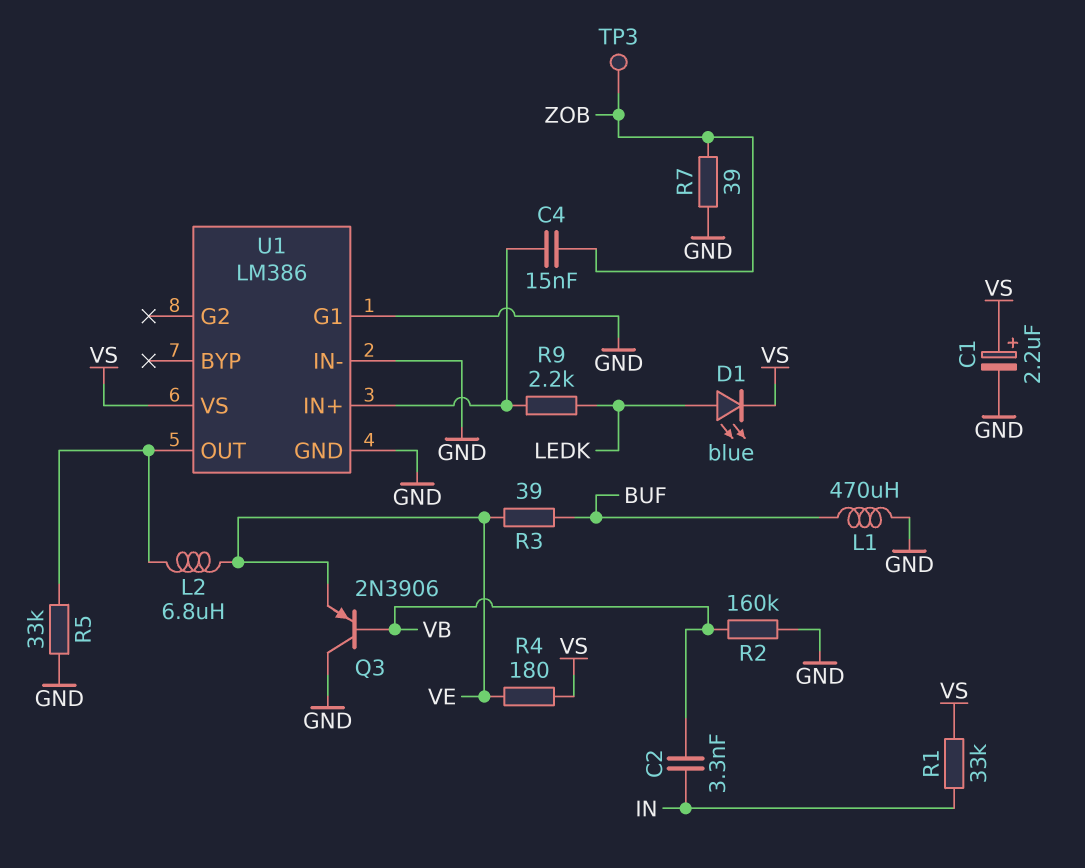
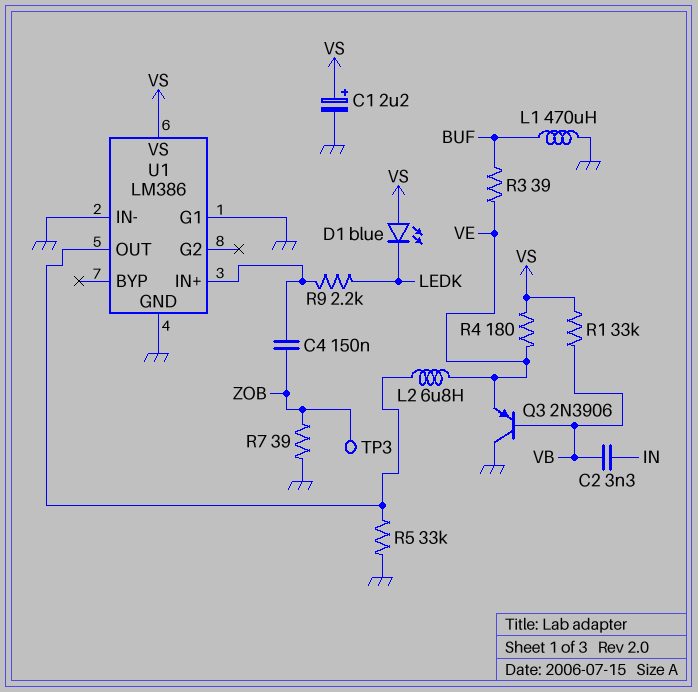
C4: 15nF (U1/IN+, ZOB) -> 150nF (U1/IN+, ZOB)
D1: LED blue (A LEDK, K VS) -> LED blue (A VS, K LEDK)
R1: 33k (IN, VS) -> 33k (VB, VS)
R2: 160k (GND, VB) -> none

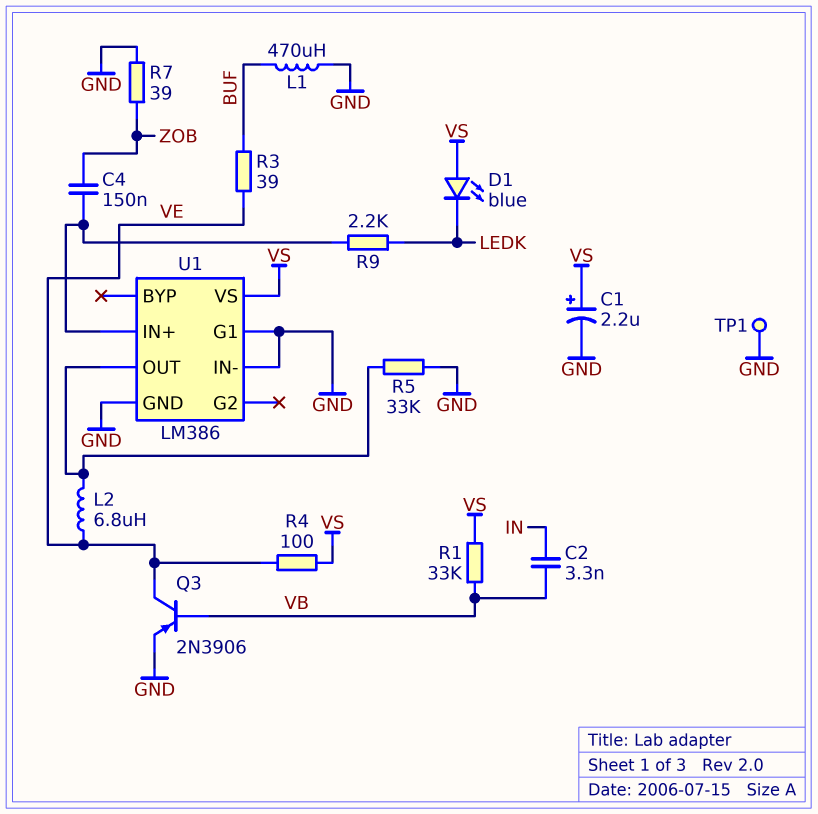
Q3: PNP 2N3906 (B VB, C GND, E VE) -> PNP 2N3906 (B VB, C VE, E GND)
R4: 180 (VE, VS) -> 100 (VE, VS)
TP1: none -> test point (GND)
TP3: test point (ZOB) -> none

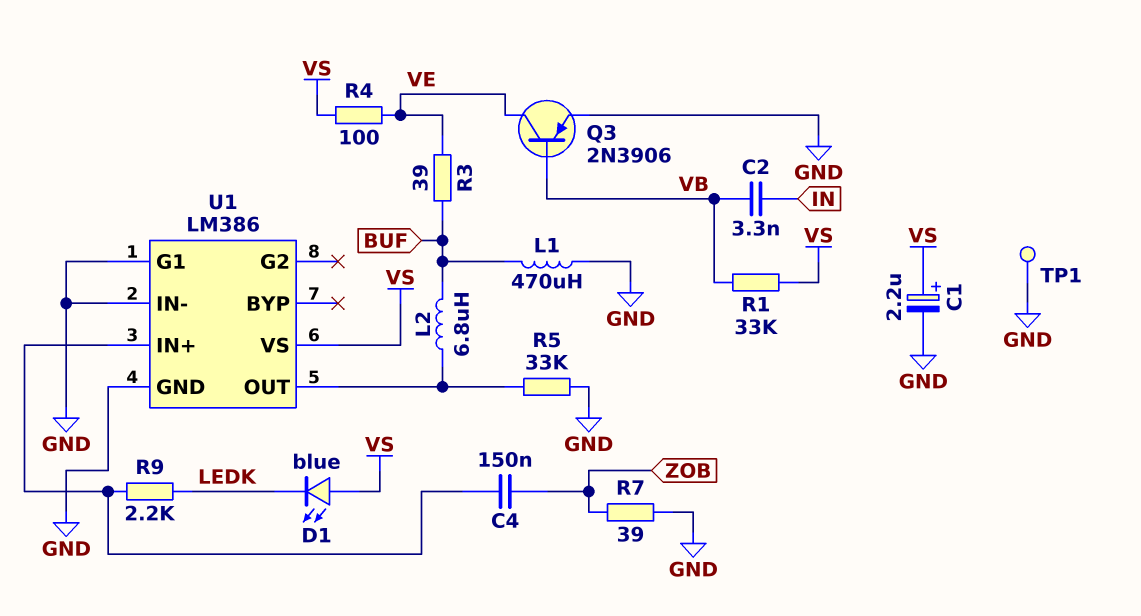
L2: 6.8uH (U1/OUT, VE) -> 6.8uH (BUF, U1/OUT)

